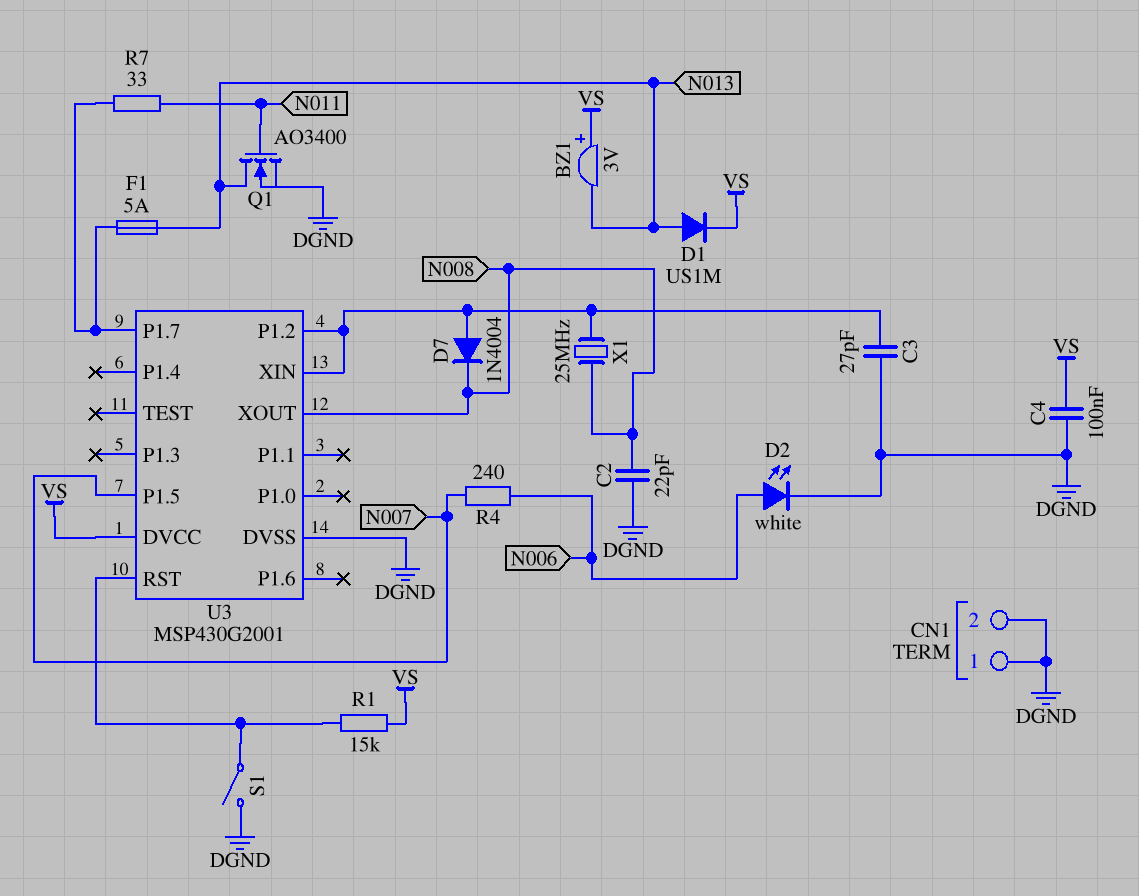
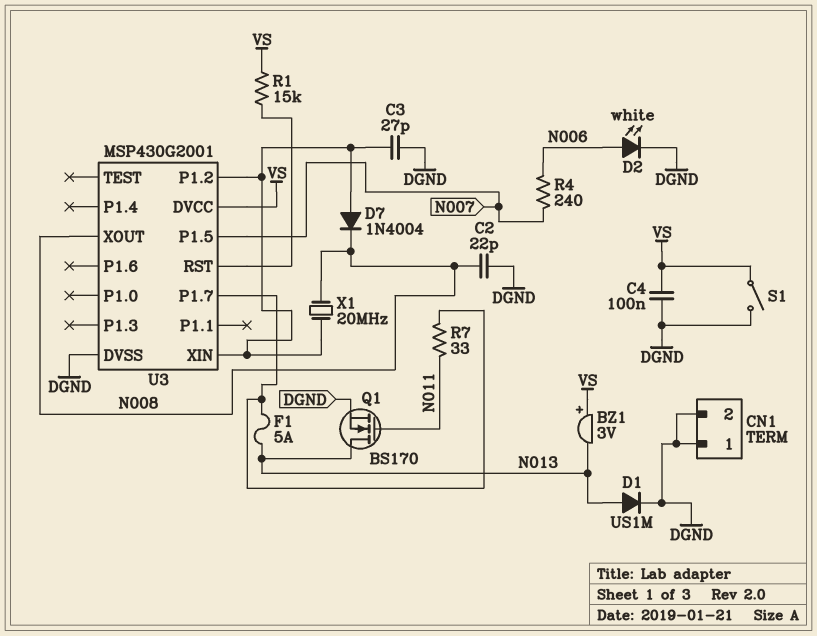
D1: diode US1M (A N013, K VS) -> diode US1M (A N013, K DGND)
Q1: NMOS AO3400 (G N011, D N013, S DGND) -> NMOS BS170 (G N011, D N013, S DGND)
S1: switch (DGND, U3/RST) -> switch (DGND, VS)
X1: 25MHz (N008, U3/P1.2) -> 20MHz (N008, U3/P1.2)

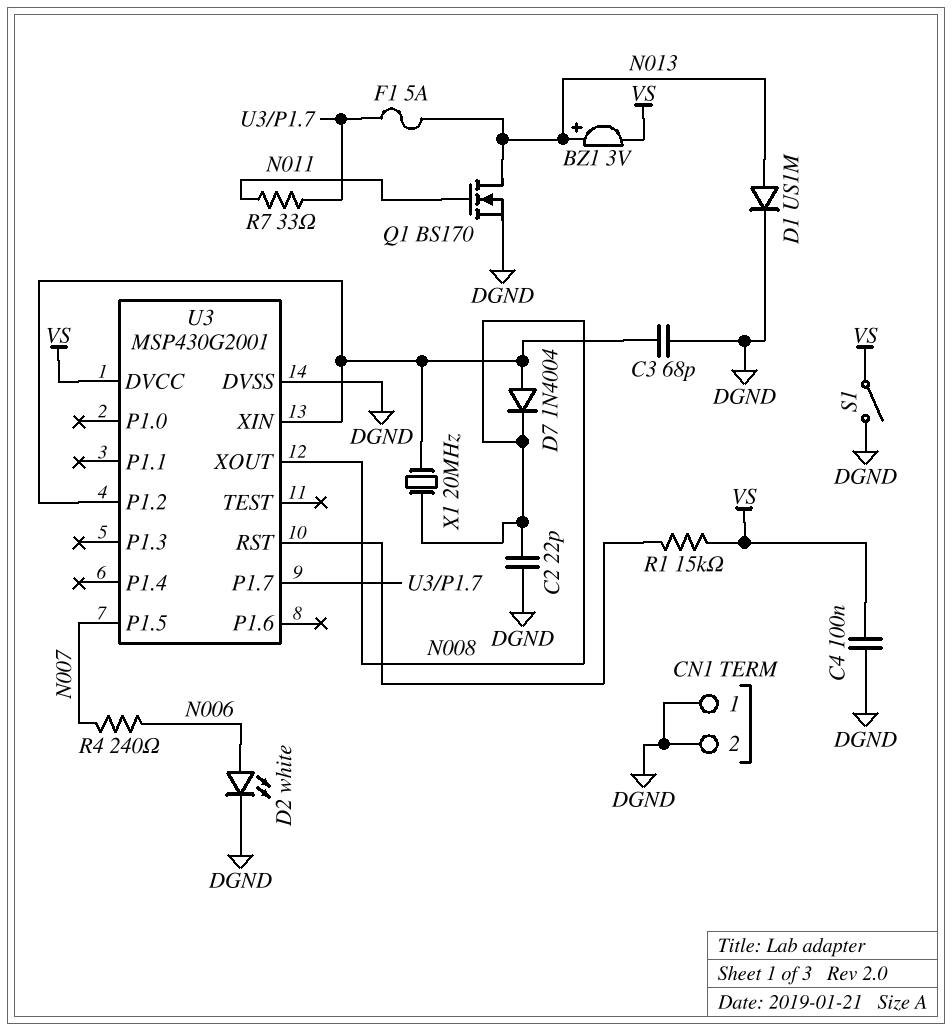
BZ1: buzzer 3V (plus VS, minus N013) -> buzzer 3V (plus N013, minus VS)
C3: 27pF (DGND, U3/P1.2) -> 68pF (DGND, U3/P1.2)

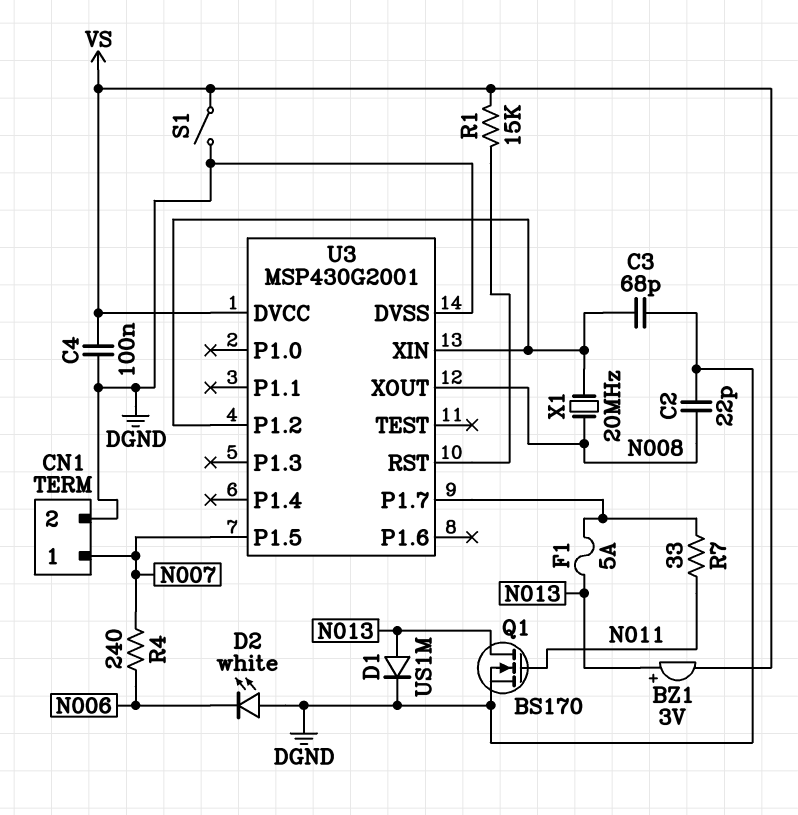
CN1 pin 1: DGND -> N007
D2: LED white (A N006, K DGND) -> LED white (A DGND, K N006)
D7: diode 1N4004 (A U3/P1.2, K N008) -> none

